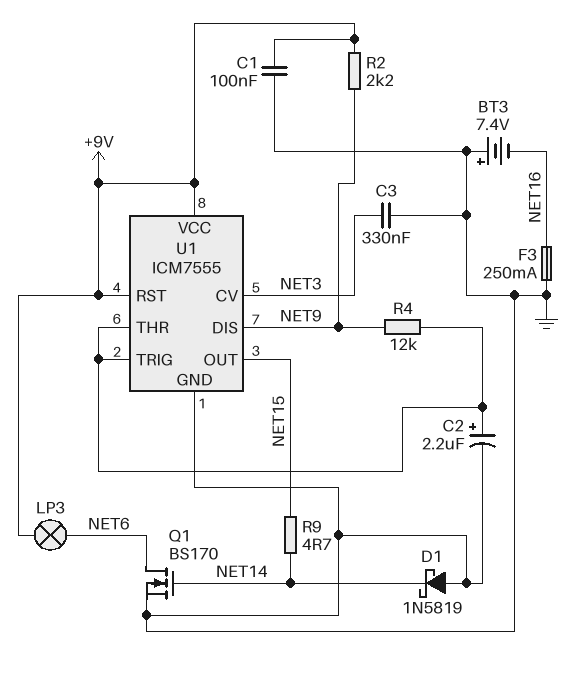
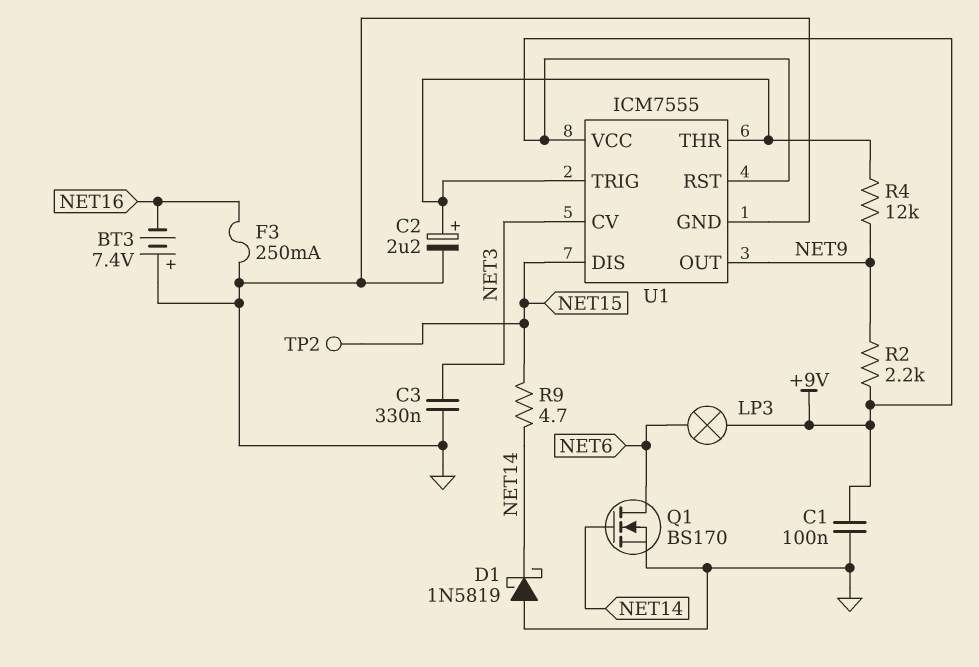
TP2: none -> test point (NET15)
U1 pin DIS: NET9 -> NET15
U1 pin OUT: NET15 -> NET9

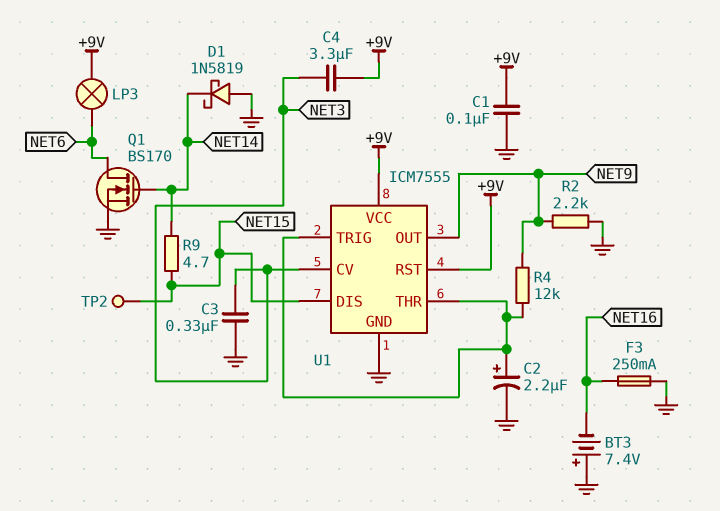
C4: none -> 3.3uF (+9V, NET3)
R2: 2.2k (+9V, NET9) -> 2.2k (GND, NET9)

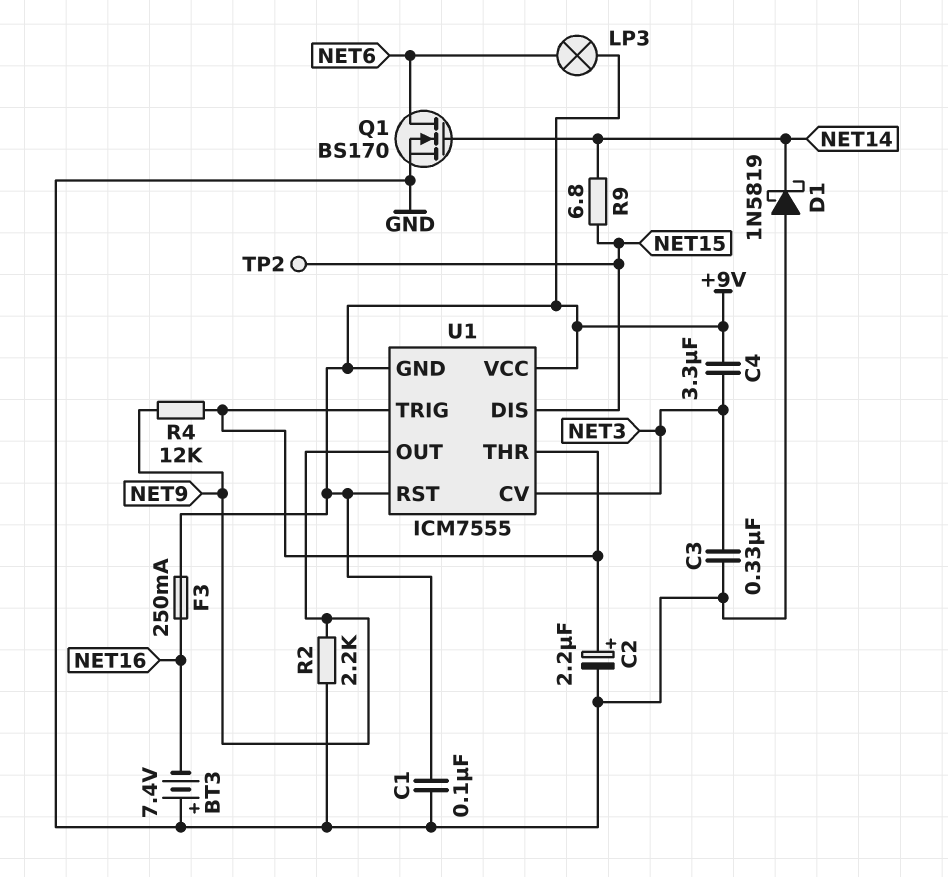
F3: 250mA (GND, NET16) -> 250mA (+9V, NET16)
R9: 4.7 (NET14, NET15) -> 6.8 (NET14, NET15)
U1 pin GND: GND -> +9V

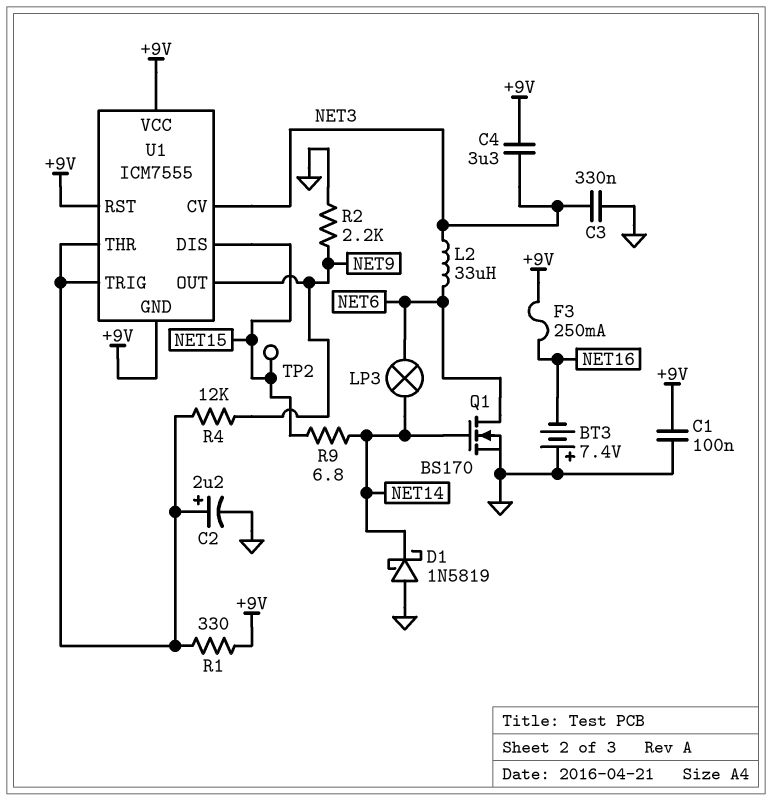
L2: none -> 33uH (NET3, NET6)
LP3: lamp (+9V, NET6) -> lamp (NET6, NET14)
R1: none -> 330 (+9V, U1/THR)

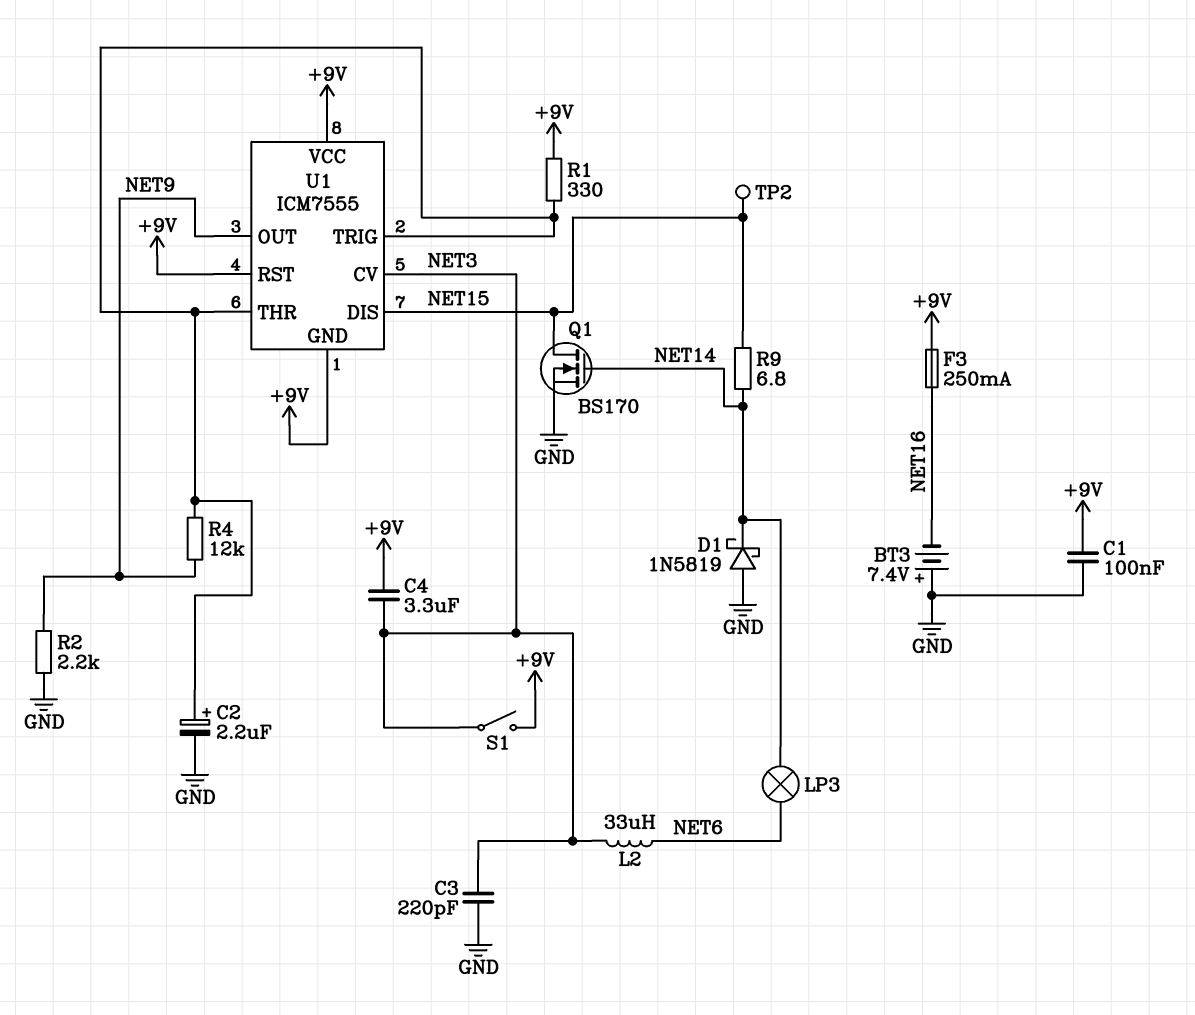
C3: 330nF (GND, NET3) -> 220pF (GND, NET3)
Q1: NMOS BS170 (G NET14, D NET6, S GND) -> NMOS BS170 (G NET14, D NET15, S GND)
S1: none -> switch (+9V, NET3)

